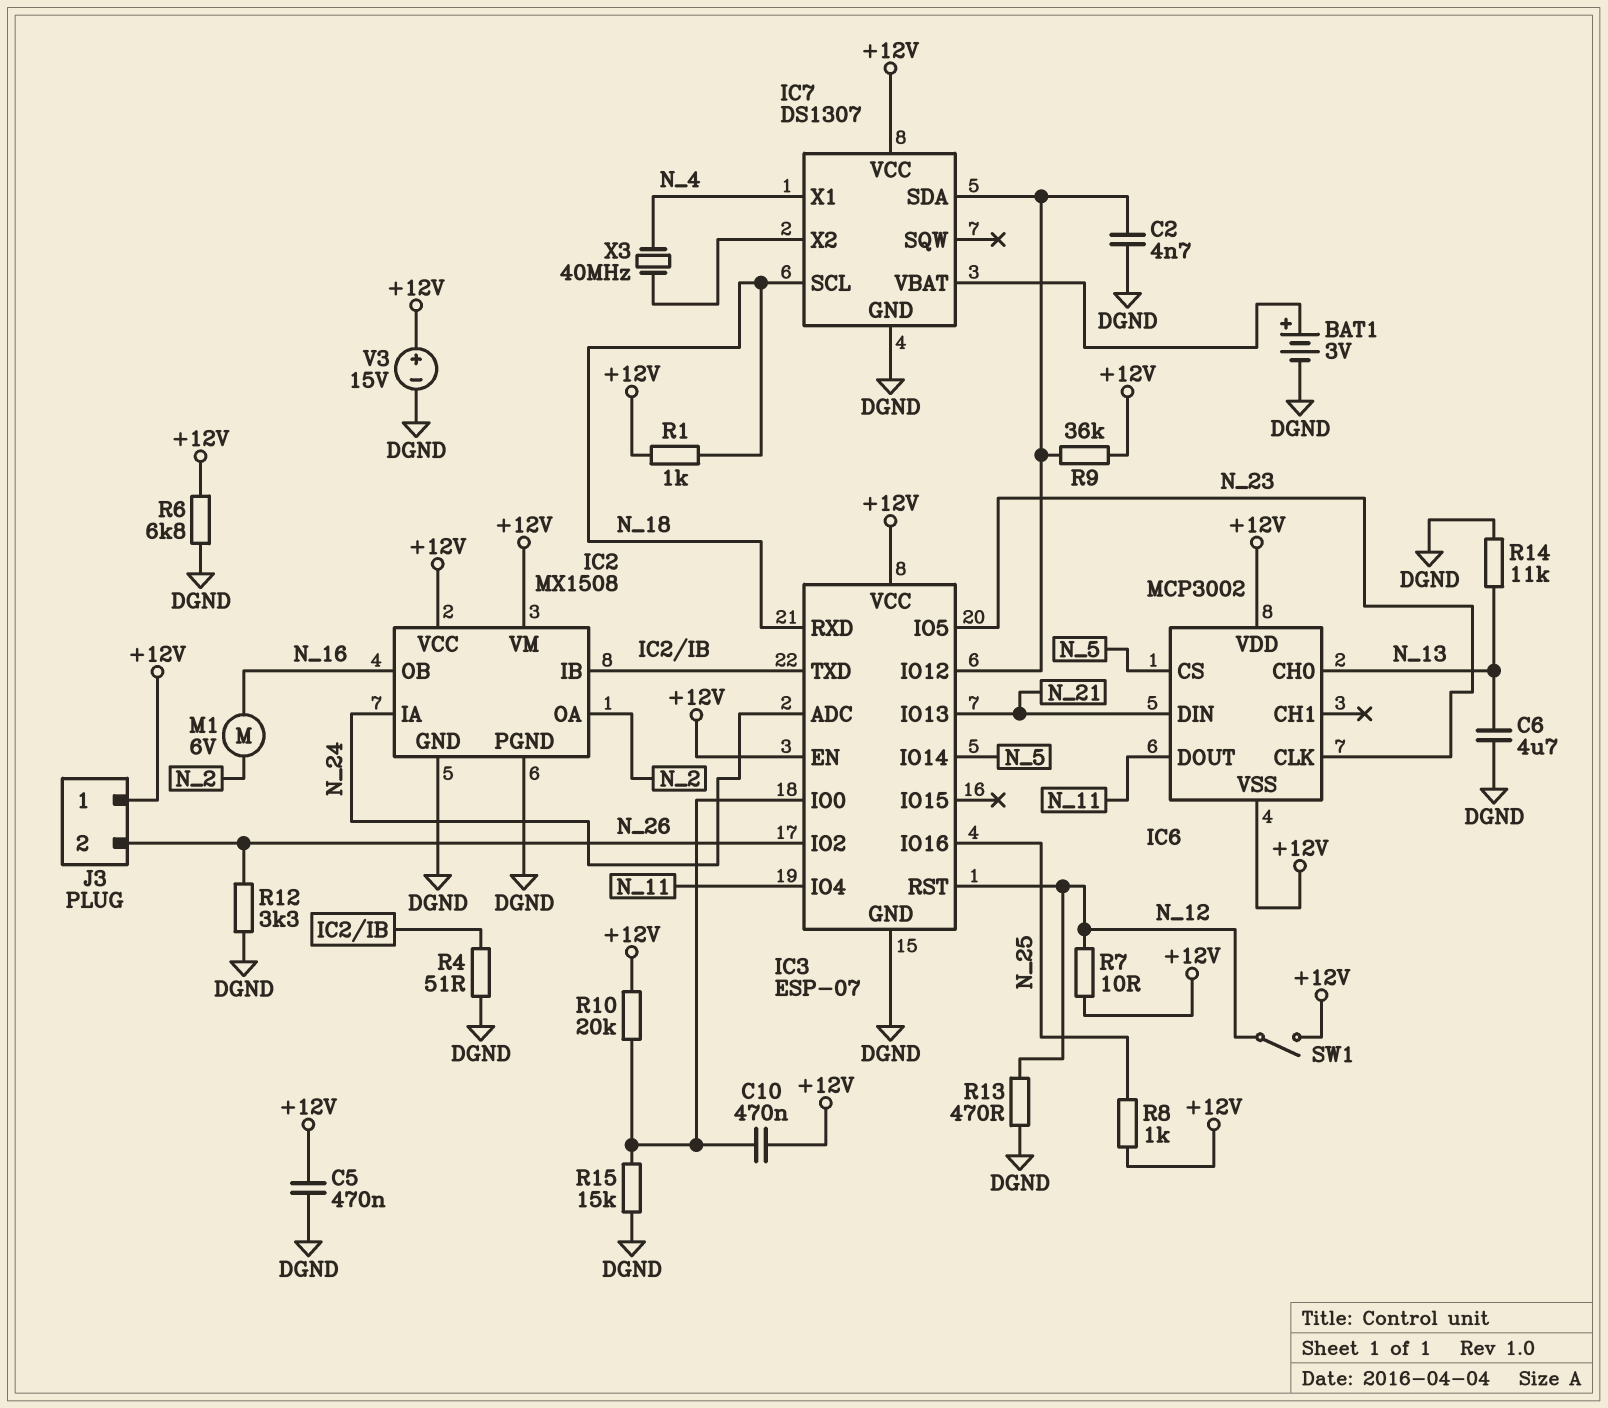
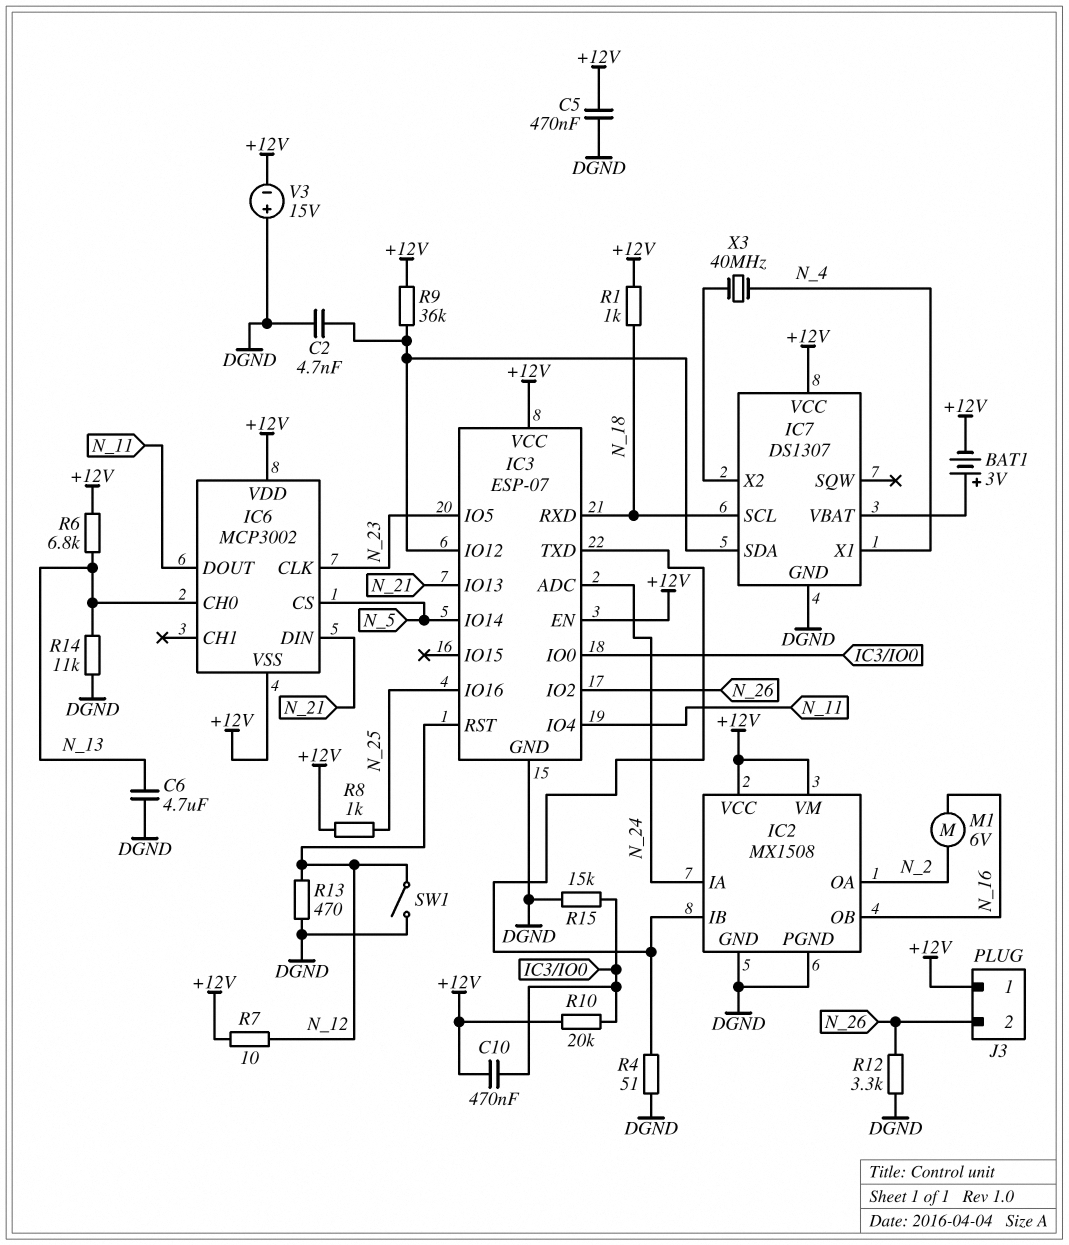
BAT1: 3V (plus IC7/VBAT, minus DGND) -> 3V (plus IC7/VBAT, minus +12V)
R6: 6.8k (+12V, DGND) -> 6.8k (+12V, N_13)
SW1: switch (+12V, N_12) -> switch (DGND, N_12)
V3: 15V (plus +12V, minus DGND) -> 15V (plus DGND, minus +12V)

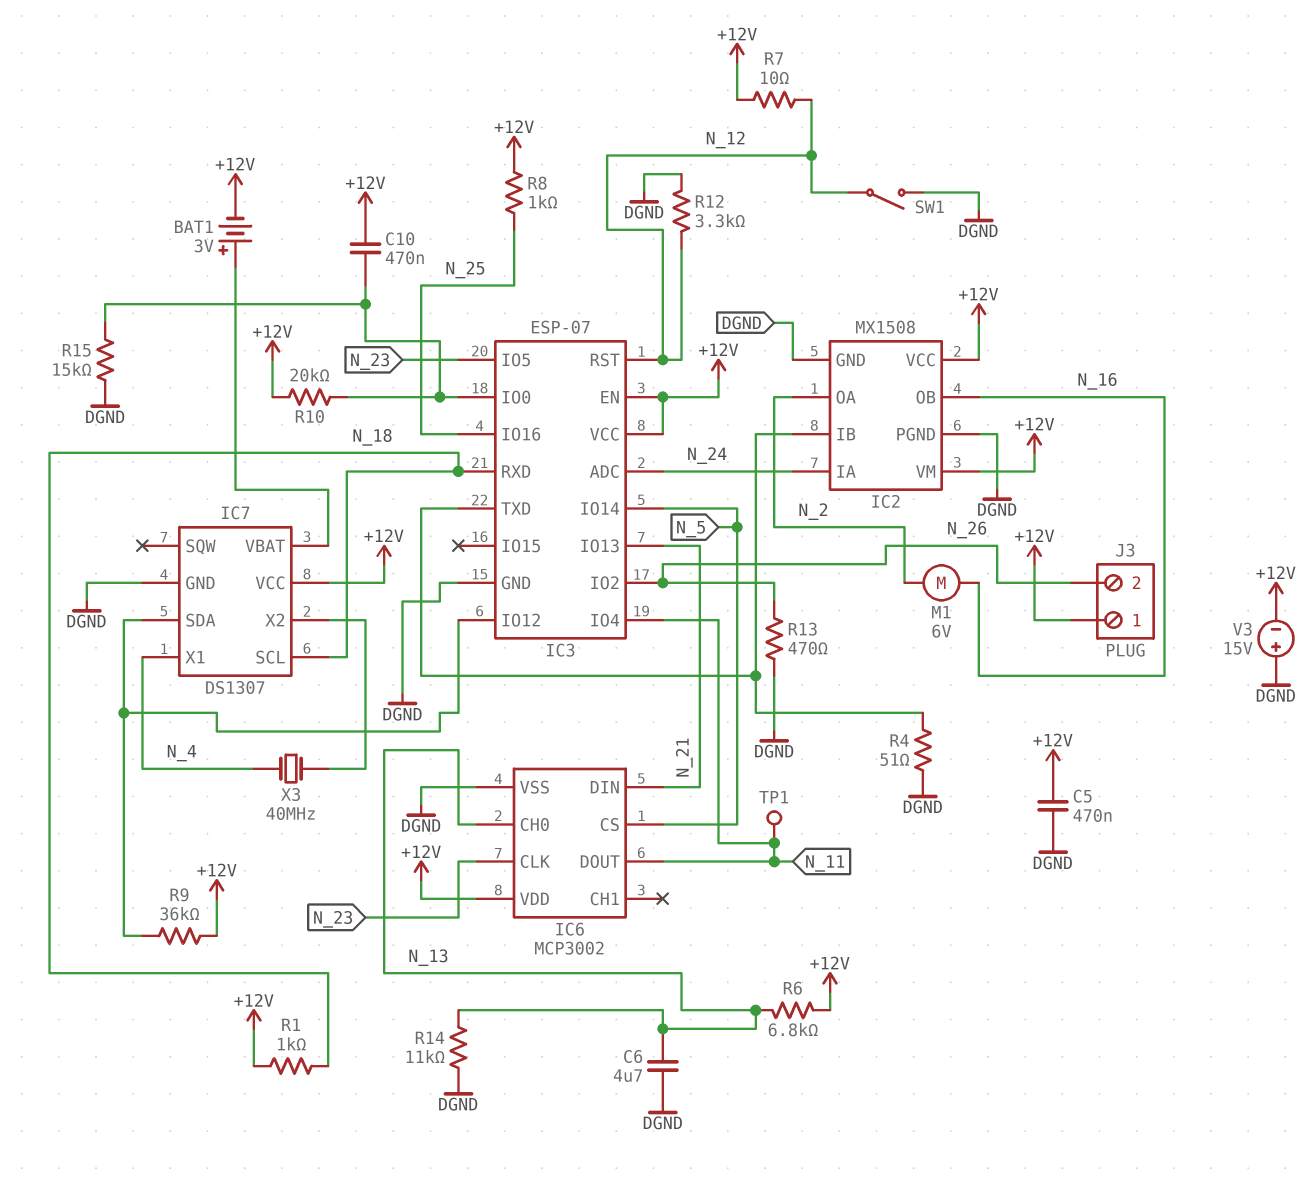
C2: 4.7nF (DGND, IC3/IO12) -> none
IC6 pin VSS: +12V -> DGND
R12: 3.3k (DGND, N_26) -> 3.3k (DGND, N_12)
R13: 470 (DGND, N_12) -> 470 (DGND, N_26)
TP1: none -> test point (N_11)

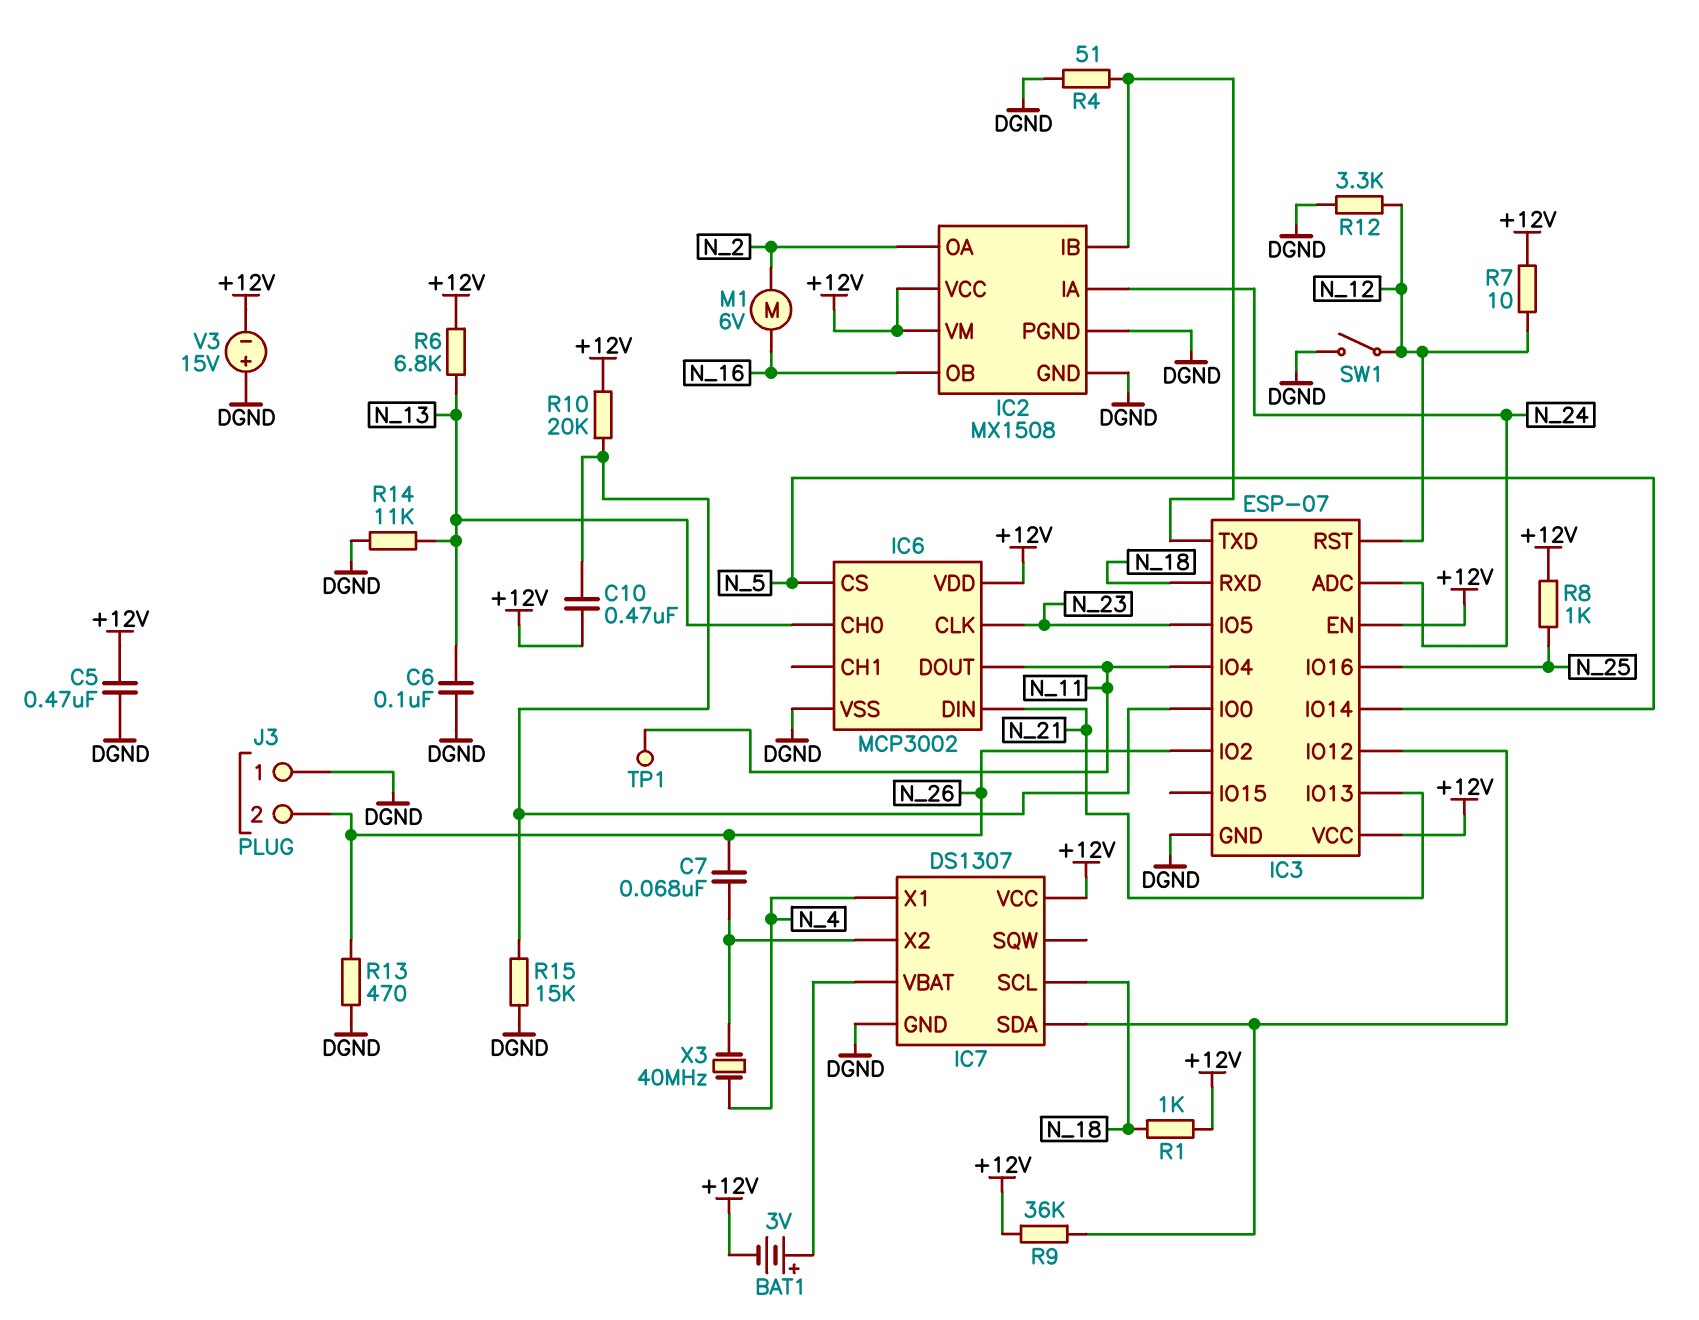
C6: 4.7uF (DGND, N_13) -> 100nF (DGND, N_13)
C7: none -> 68nF (IC7/X2, N_26)
J3 pin 1: +12V -> DGND

